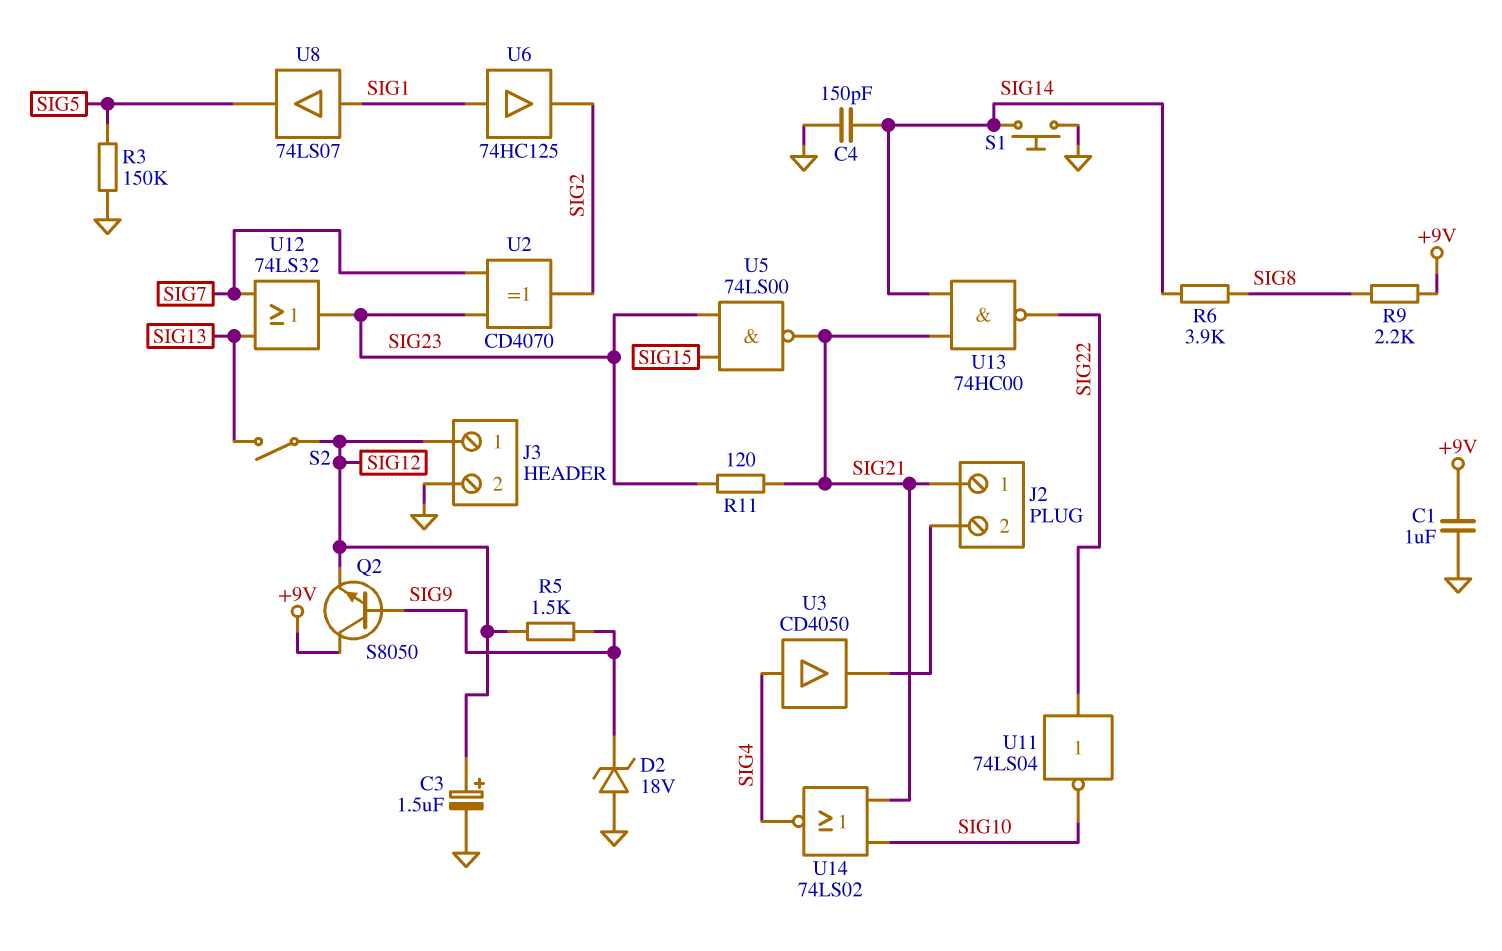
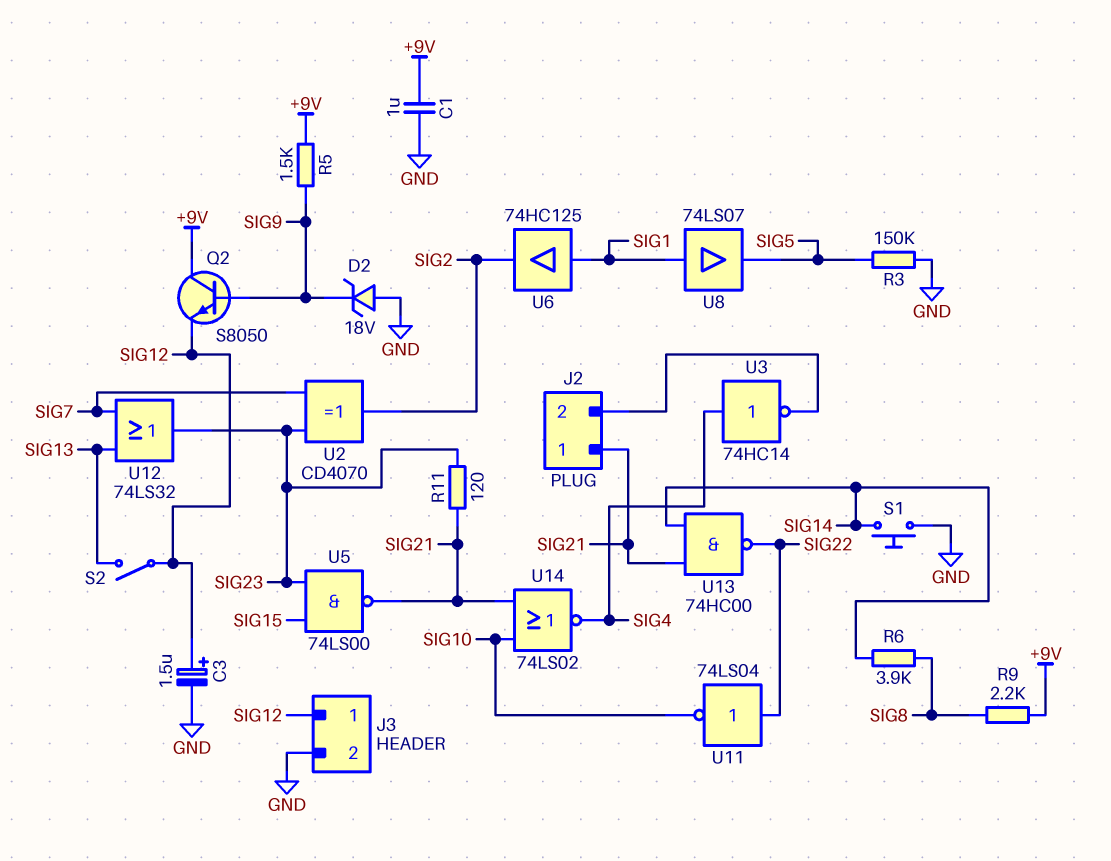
C4: 150pF (GND, SIG14) -> none
R5: 1.5k (SIG9, SIG12) -> 1.5k (+9V, SIG9)
U3: buffer CD4050 (in SIG4, out J2/2) -> NOT 74HC14 (in SIG4, out J2/2)

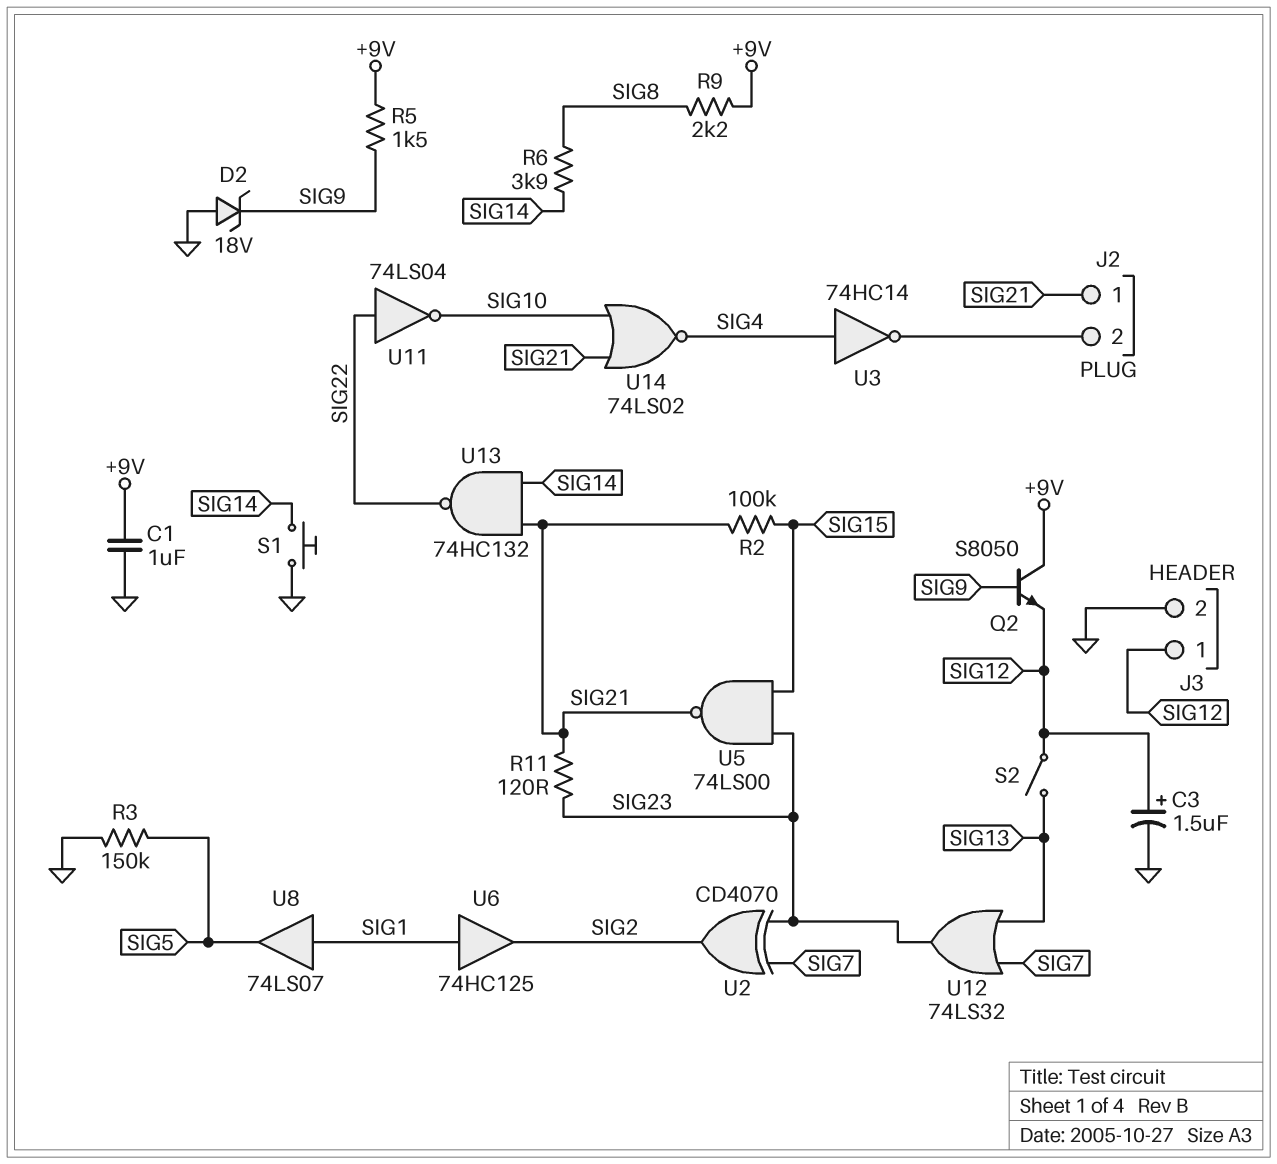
R2: none -> 100k (SIG15, SIG21)
U13: NAND 74HC00 (in SIG14, in SIG21, out SIG22) -> NAND 74HC132 (in SIG14, in SIG21, out SIG22)

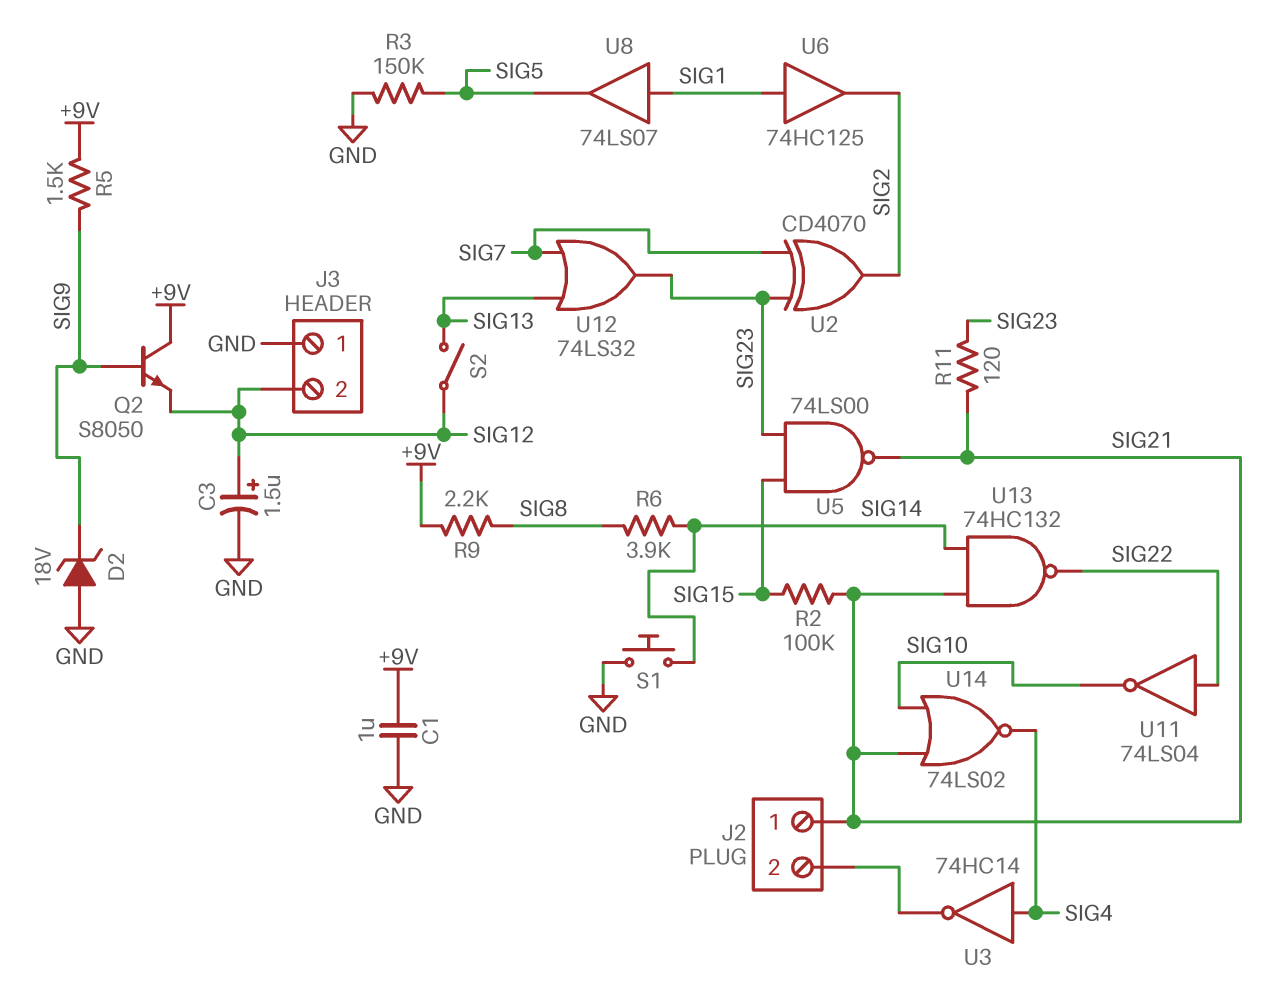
J3 pin 1: SIG12 -> GND
J3 pin 2: GND -> SIG12

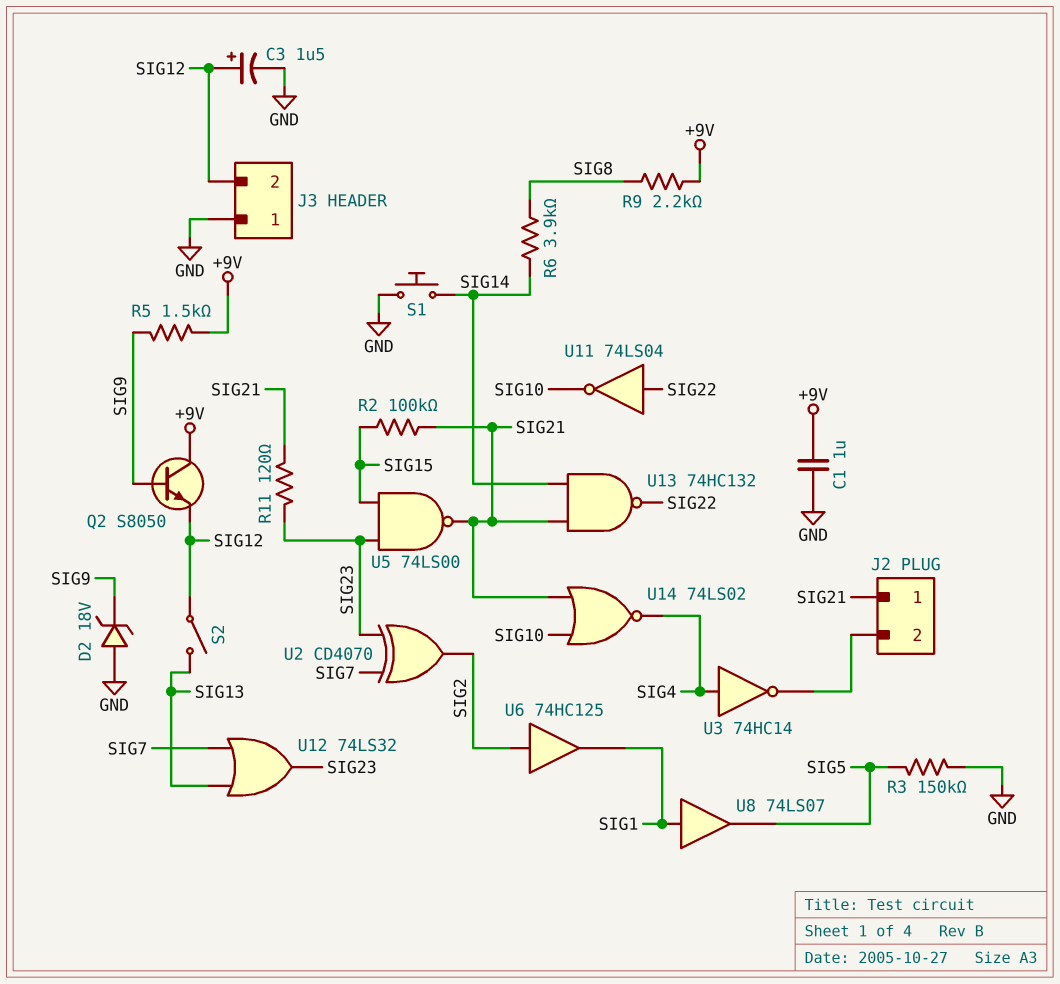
U6: buffer 74HC125 (in SIG1, out SIG2) -> buffer 74HC125 (in SIG2, out SIG1)

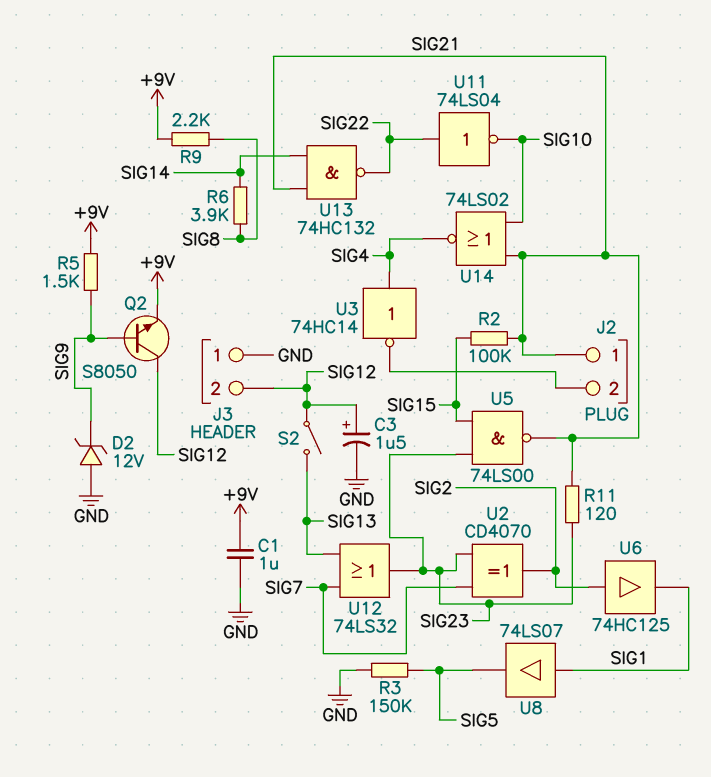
D2: zener 18V (A GND, K SIG9) -> zener 12V (A GND, K SIG9)
Q2: NPN S8050 (B SIG9, C +9V, E SIG12) -> NPN S8050 (B SIG9, C SIG12, E +9V)
S1: button (GND, SIG14) -> none

